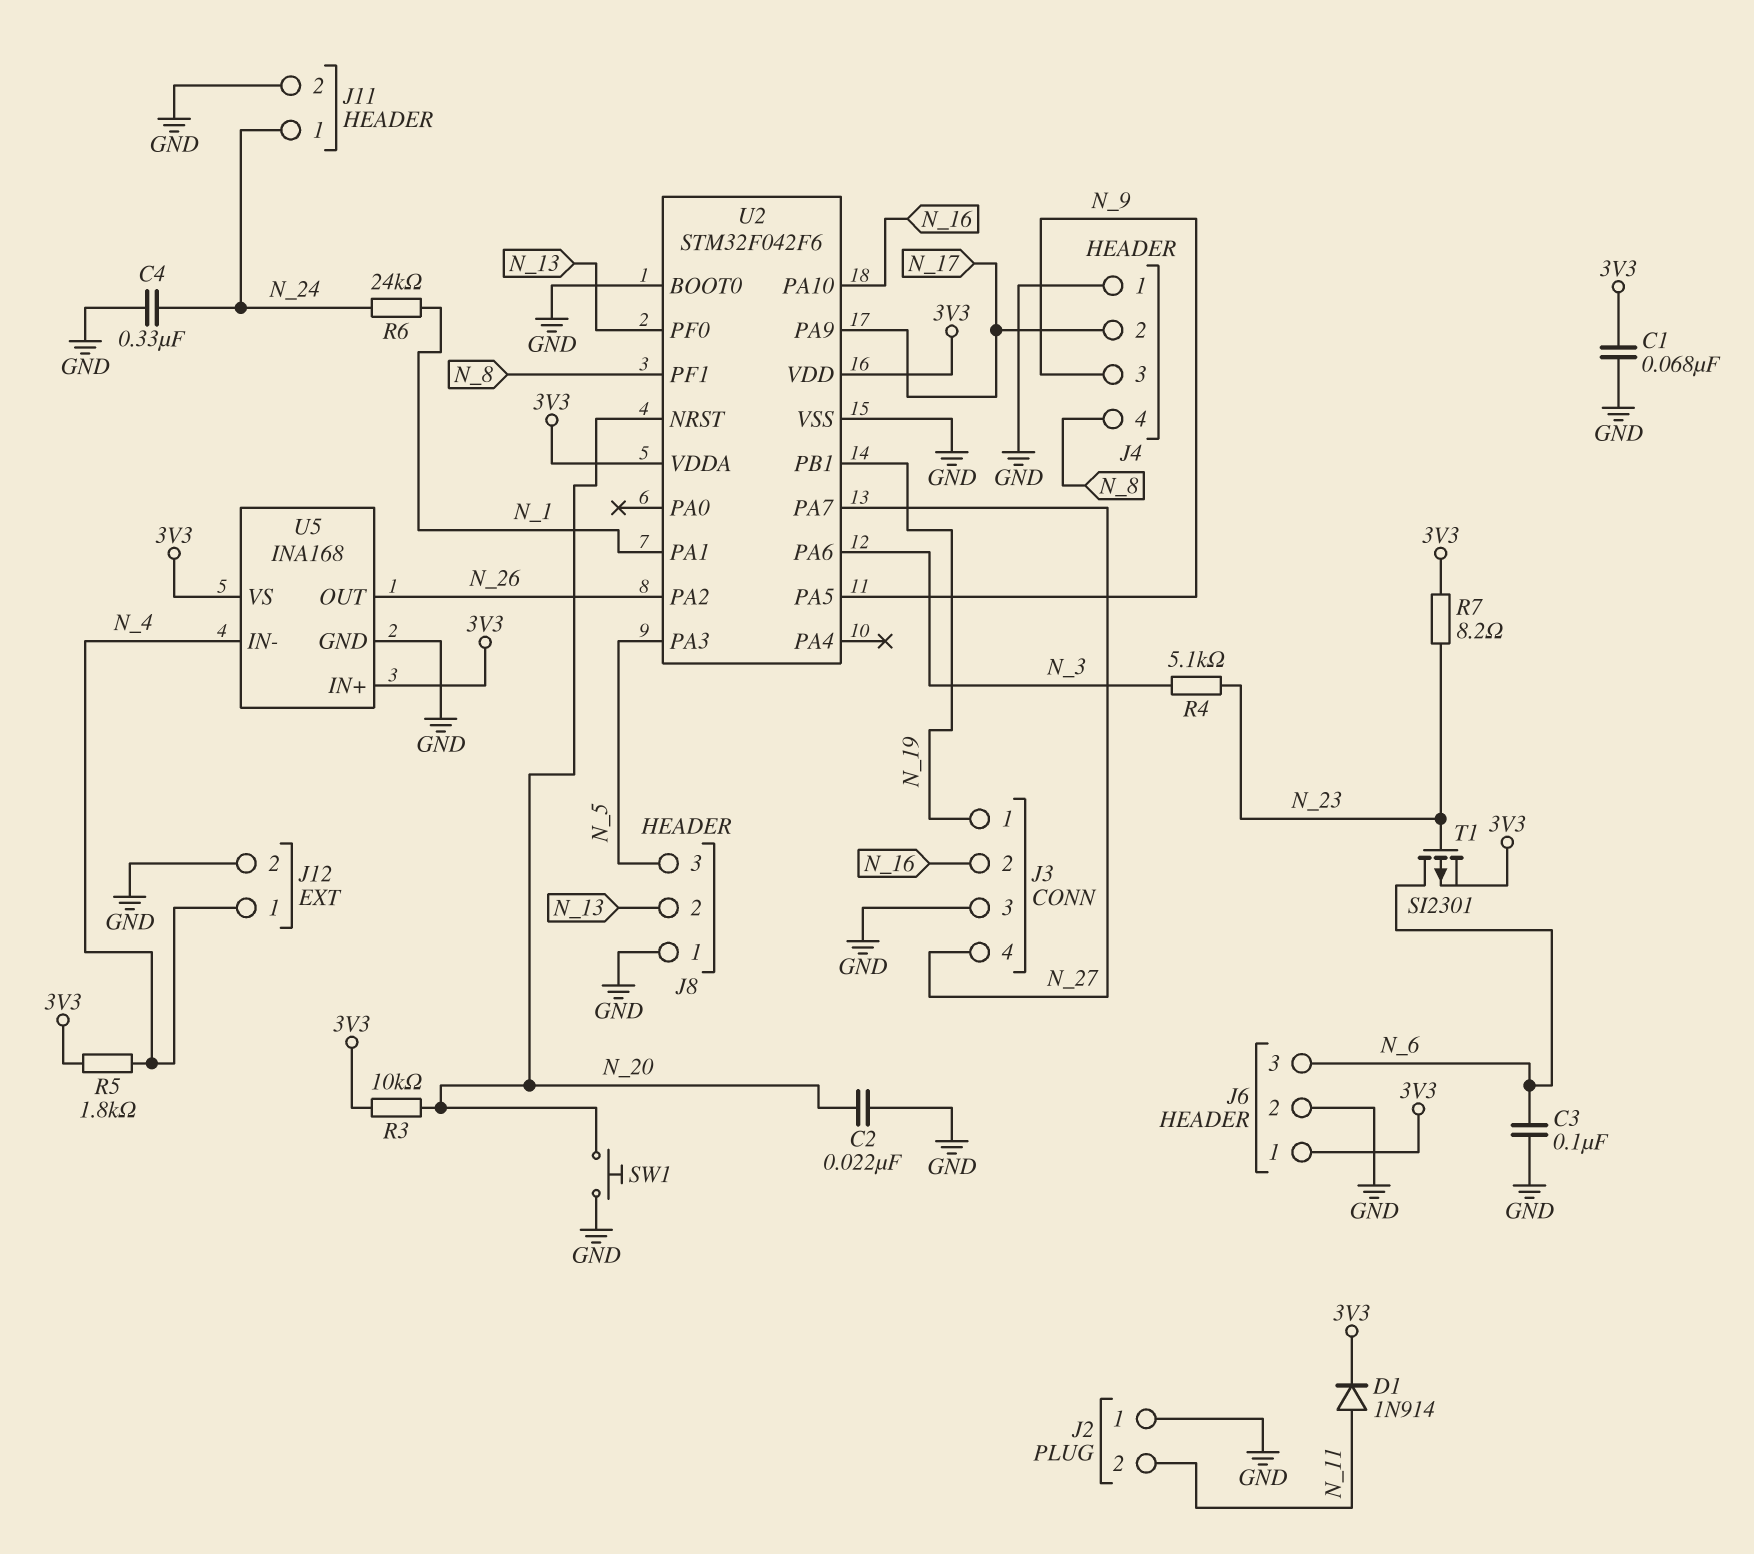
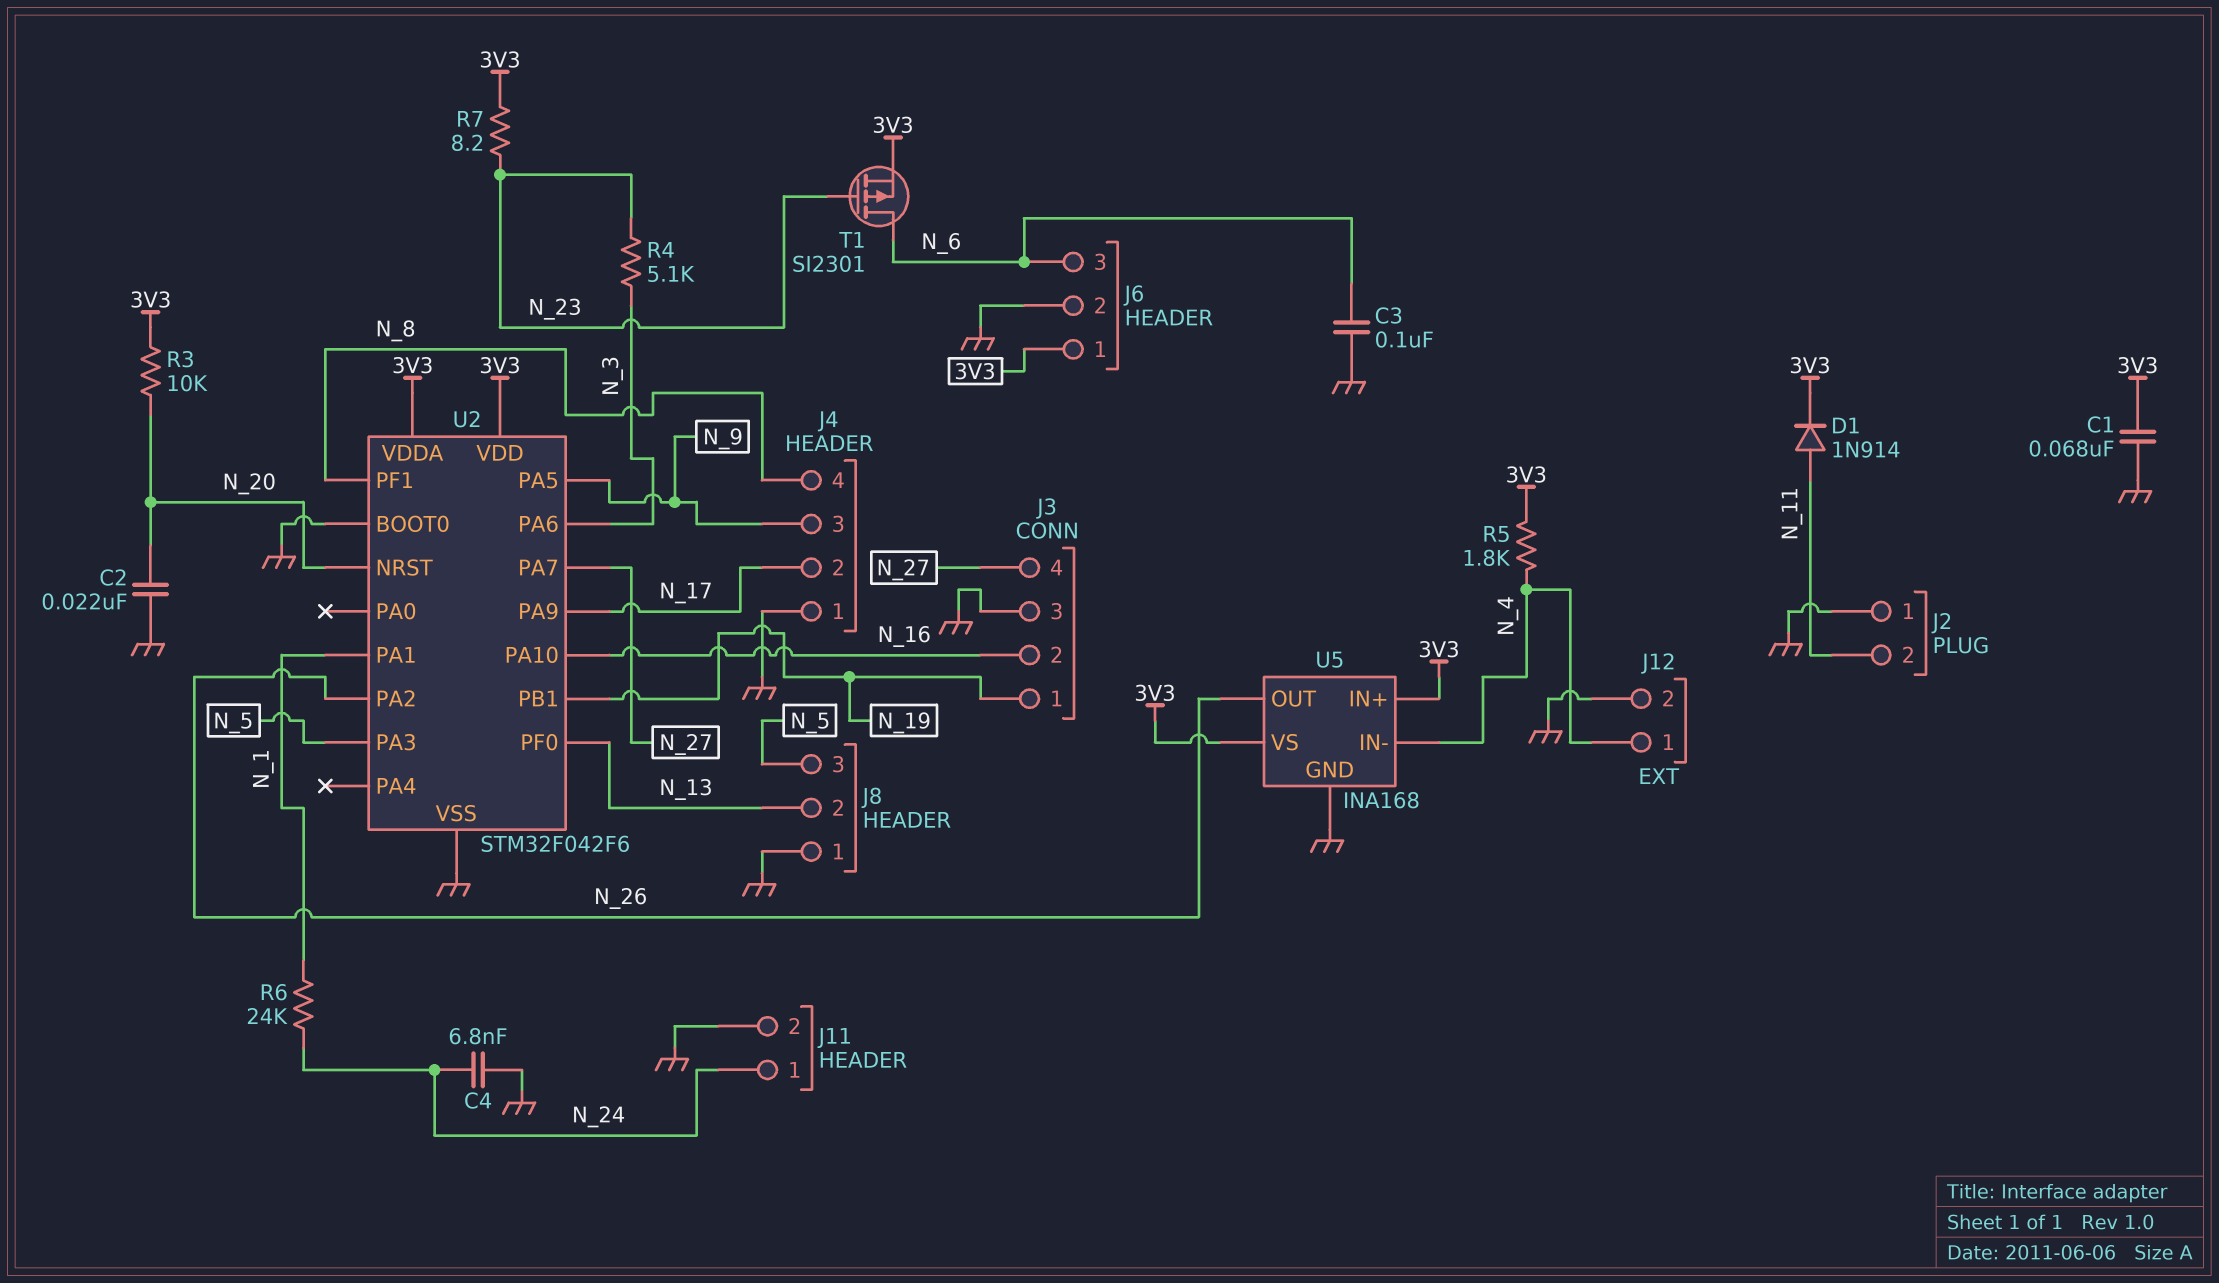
C4: 330nF (GND, N_24) -> 6.8nF (GND, N_24)
SW1: button (GND, N_20) -> none

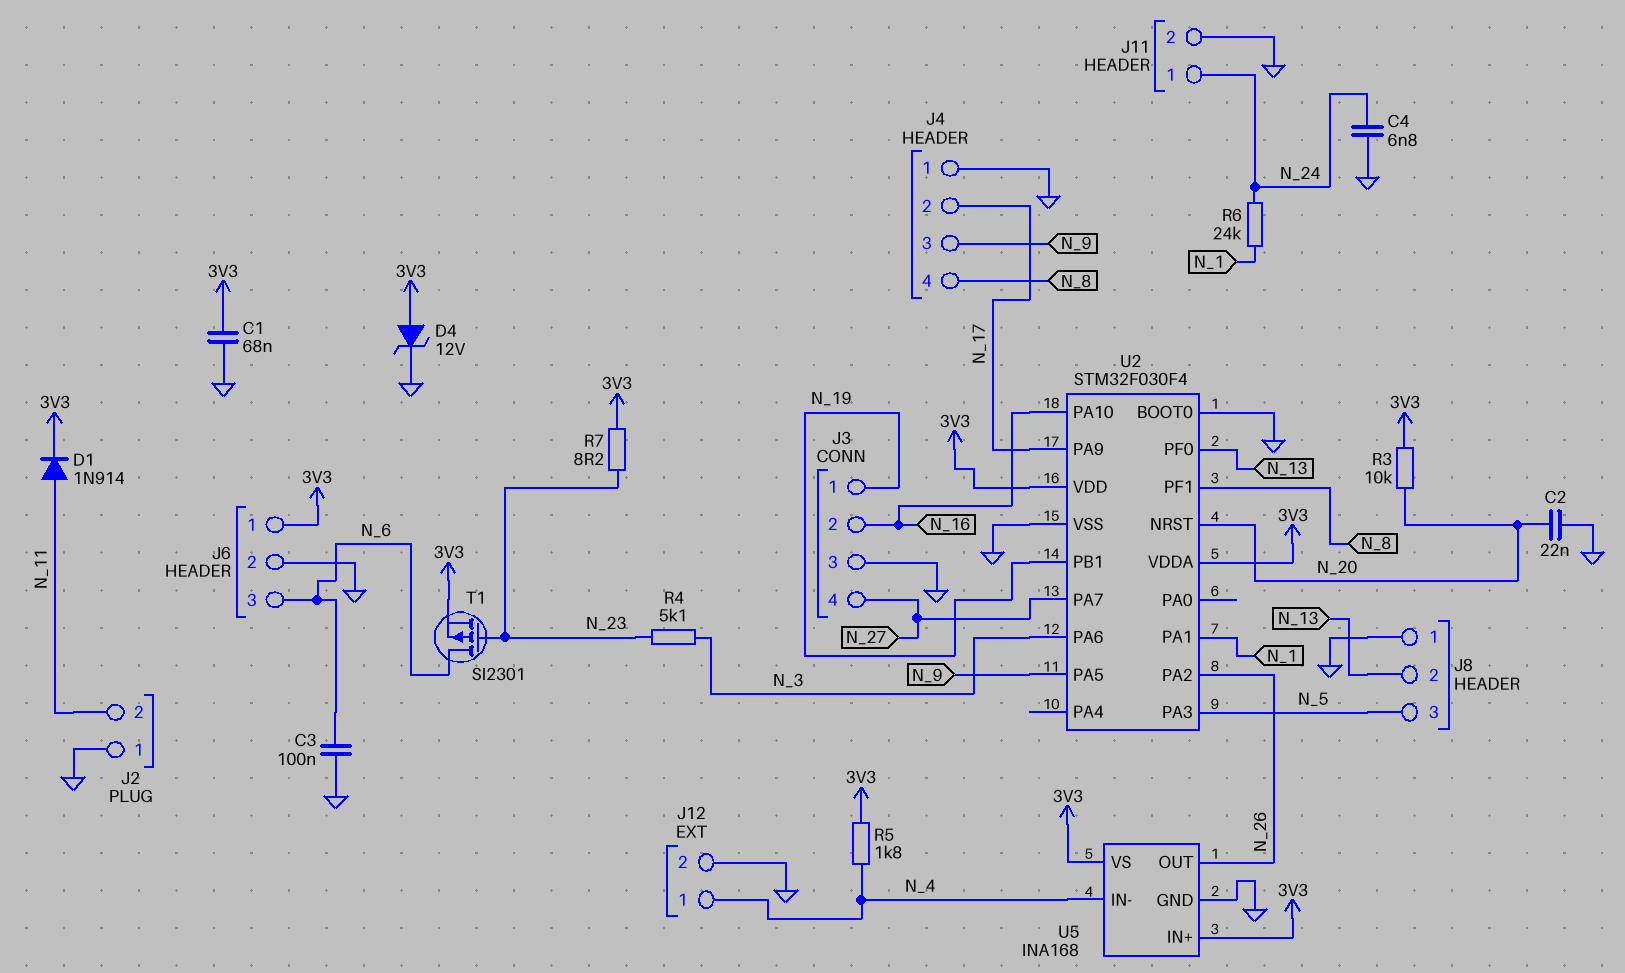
D4: none -> zener 12V (A 3V3, K GND)
U2: STM32F042F6 -> STM32F030F4

